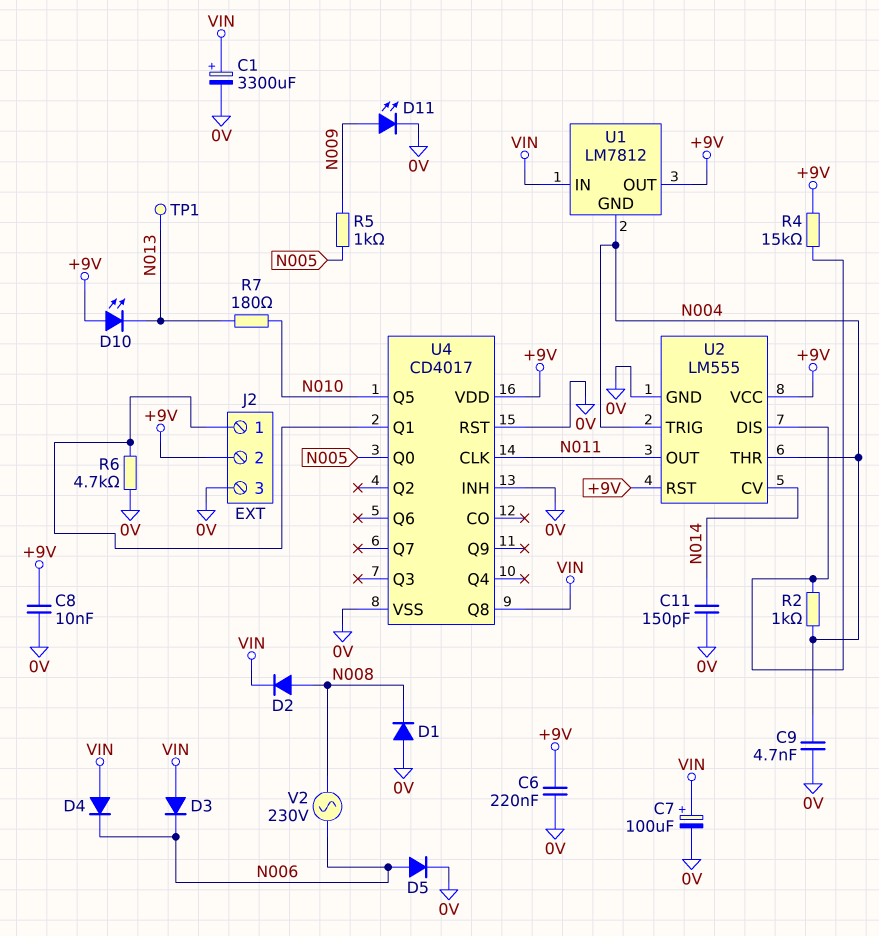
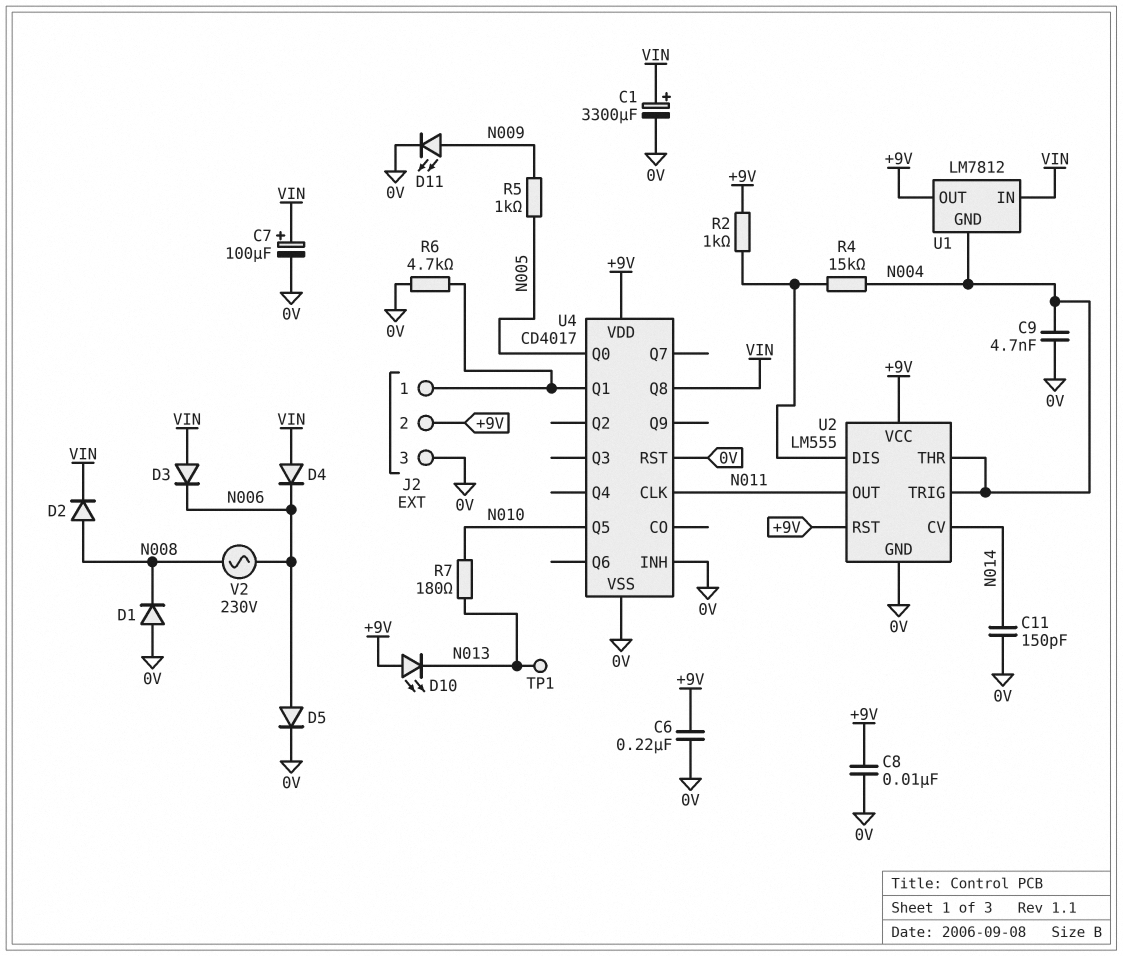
R2: 1k (N004, U2/DIS) -> 1k (+9V, U2/DIS)
R4: 15k (+9V, U2/DIS) -> 15k (N004, U2/DIS)

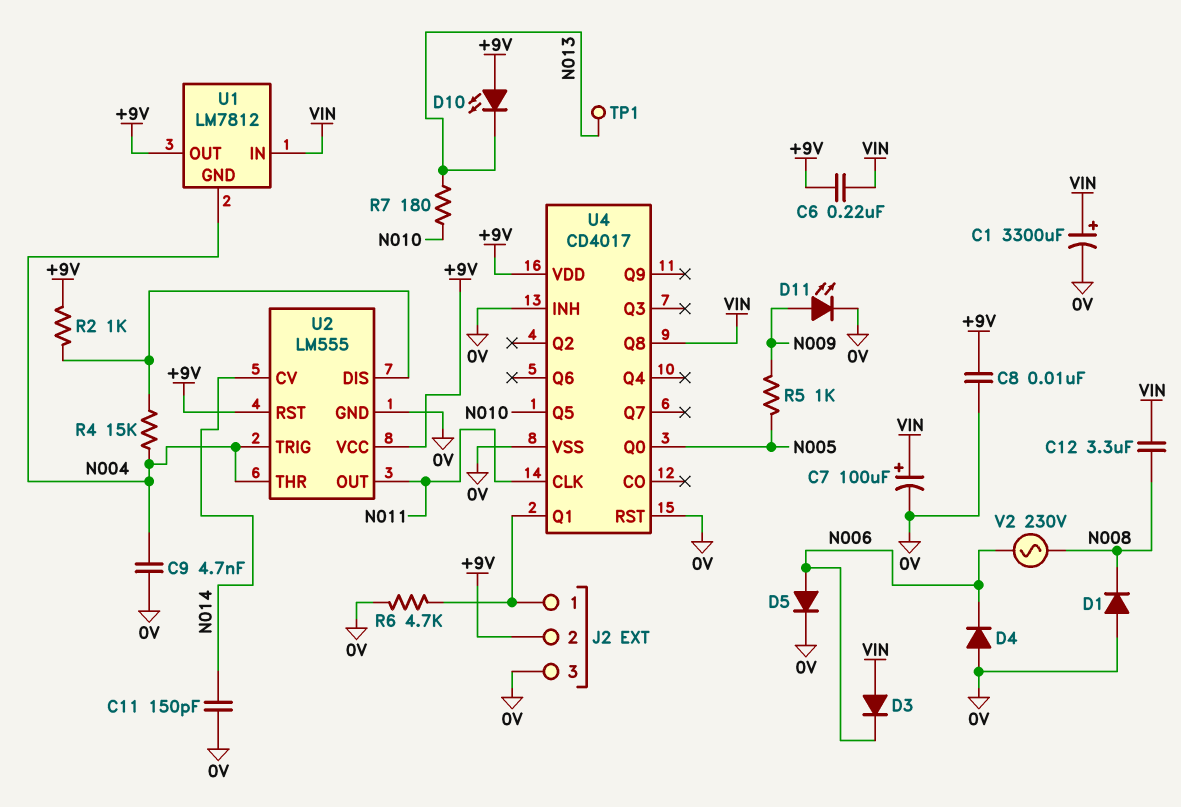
C6: 220nF (+9V, 0V) -> 220nF (+9V, VIN)
C12: none -> 3.3uF (N008, VIN)
D2: diode (A N008, K VIN) -> none
D4: diode (A VIN, K N006) -> diode (A 0V, K N006)

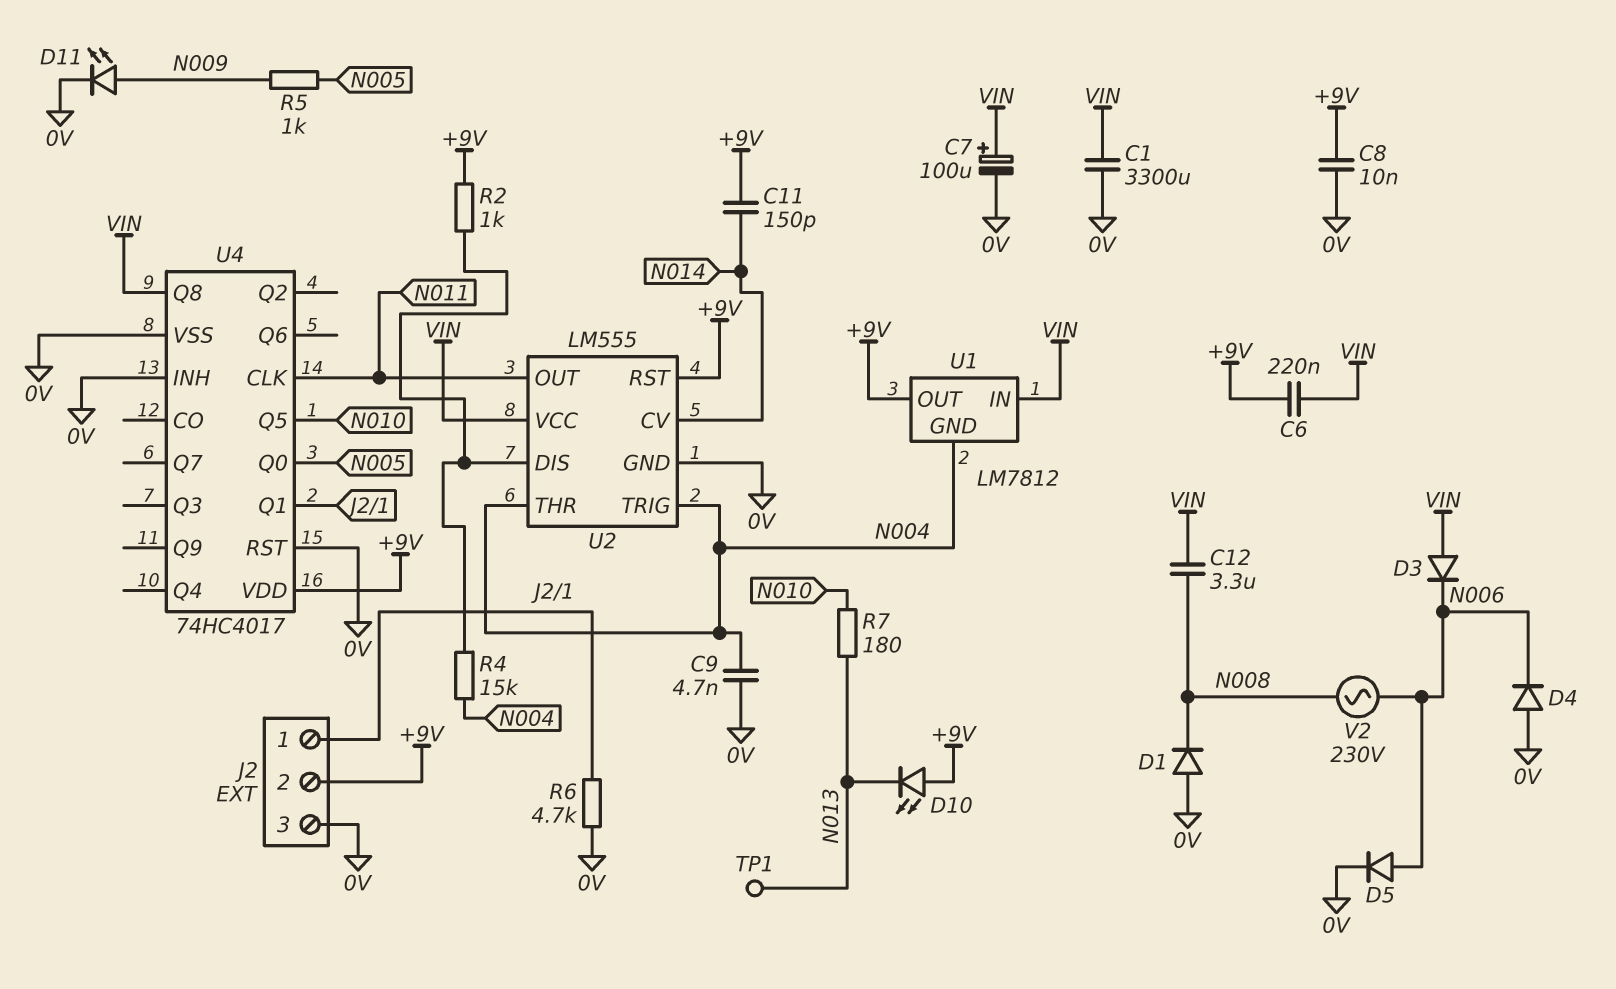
C1: 3300uF (plus VIN, minus 0V) -> 3300uF (0V, VIN)
C11: 150pF (0V, N014) -> 150pF (+9V, N014)
U2 pin VCC: +9V -> VIN
U4: CD4017 -> 74HC4017

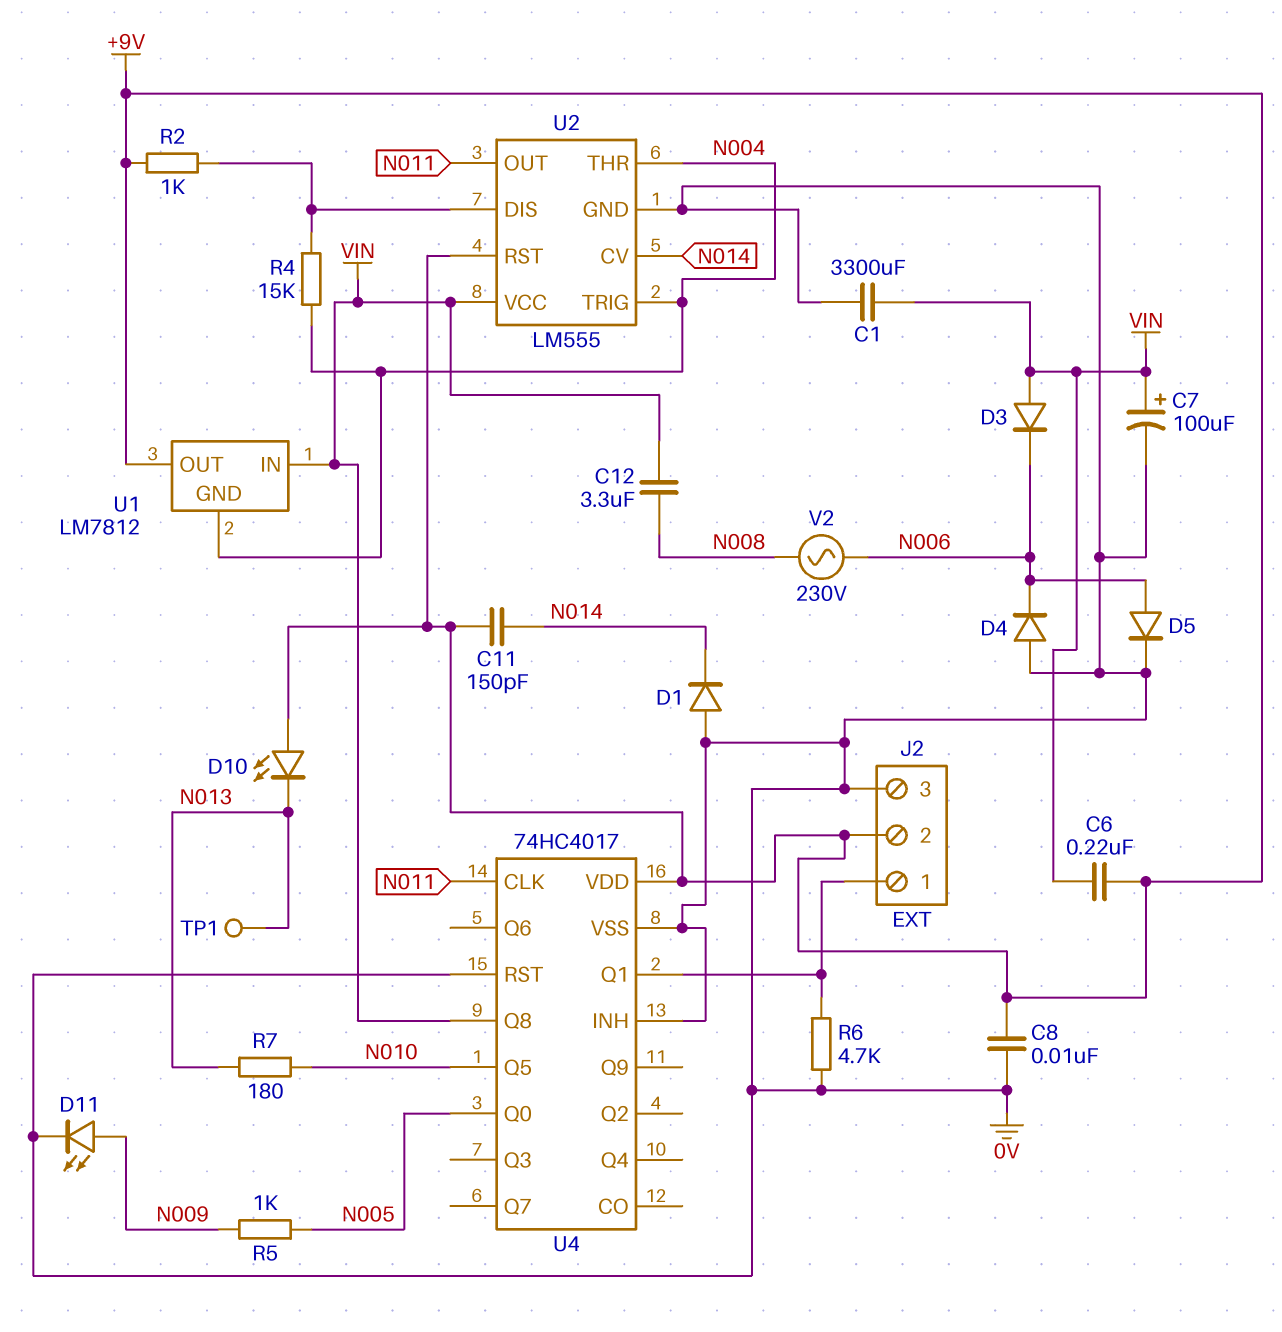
C9: 4.7nF (0V, N004) -> none
D1: diode (A 0V, K N008) -> diode (A 0V, K N014)

